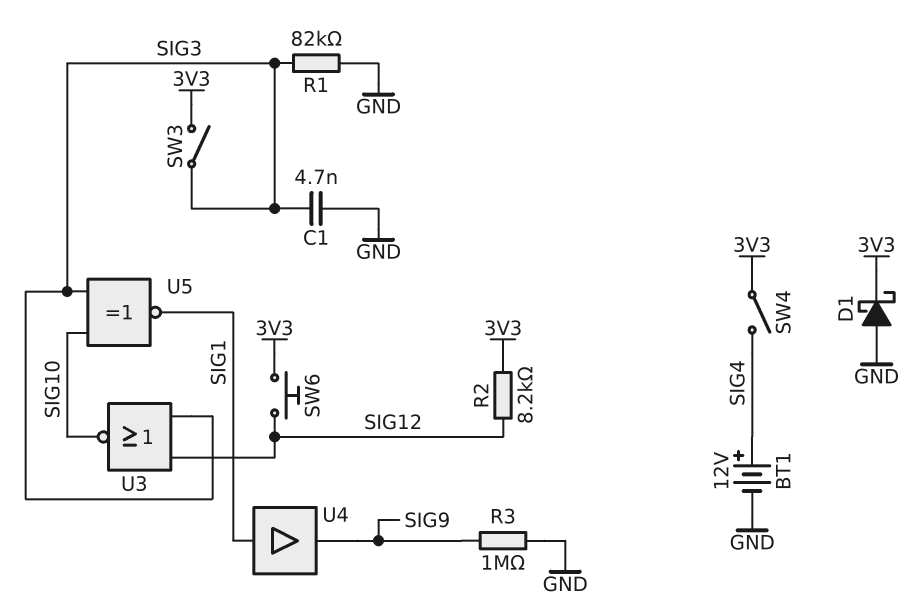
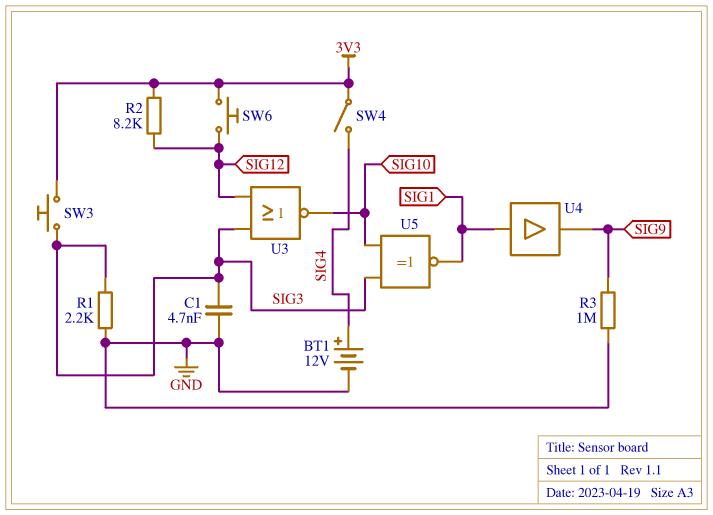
D1: schottky (A GND, K 3V3) -> none
R1: 82k (GND, SIG3) -> 2.2k (GND, SIG3)
SW3: switch (3V3, SIG3) -> button (3V3, SIG3)

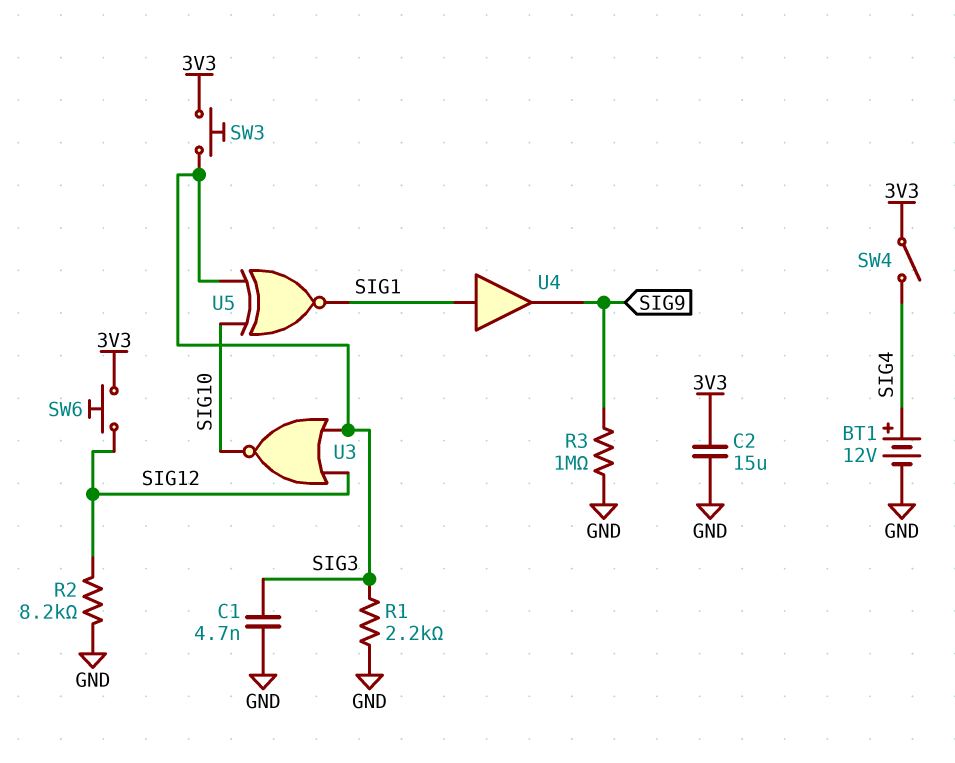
C2: none -> 15uF (3V3, GND)
R2: 8.2k (3V3, SIG12) -> 8.2k (GND, SIG12)

